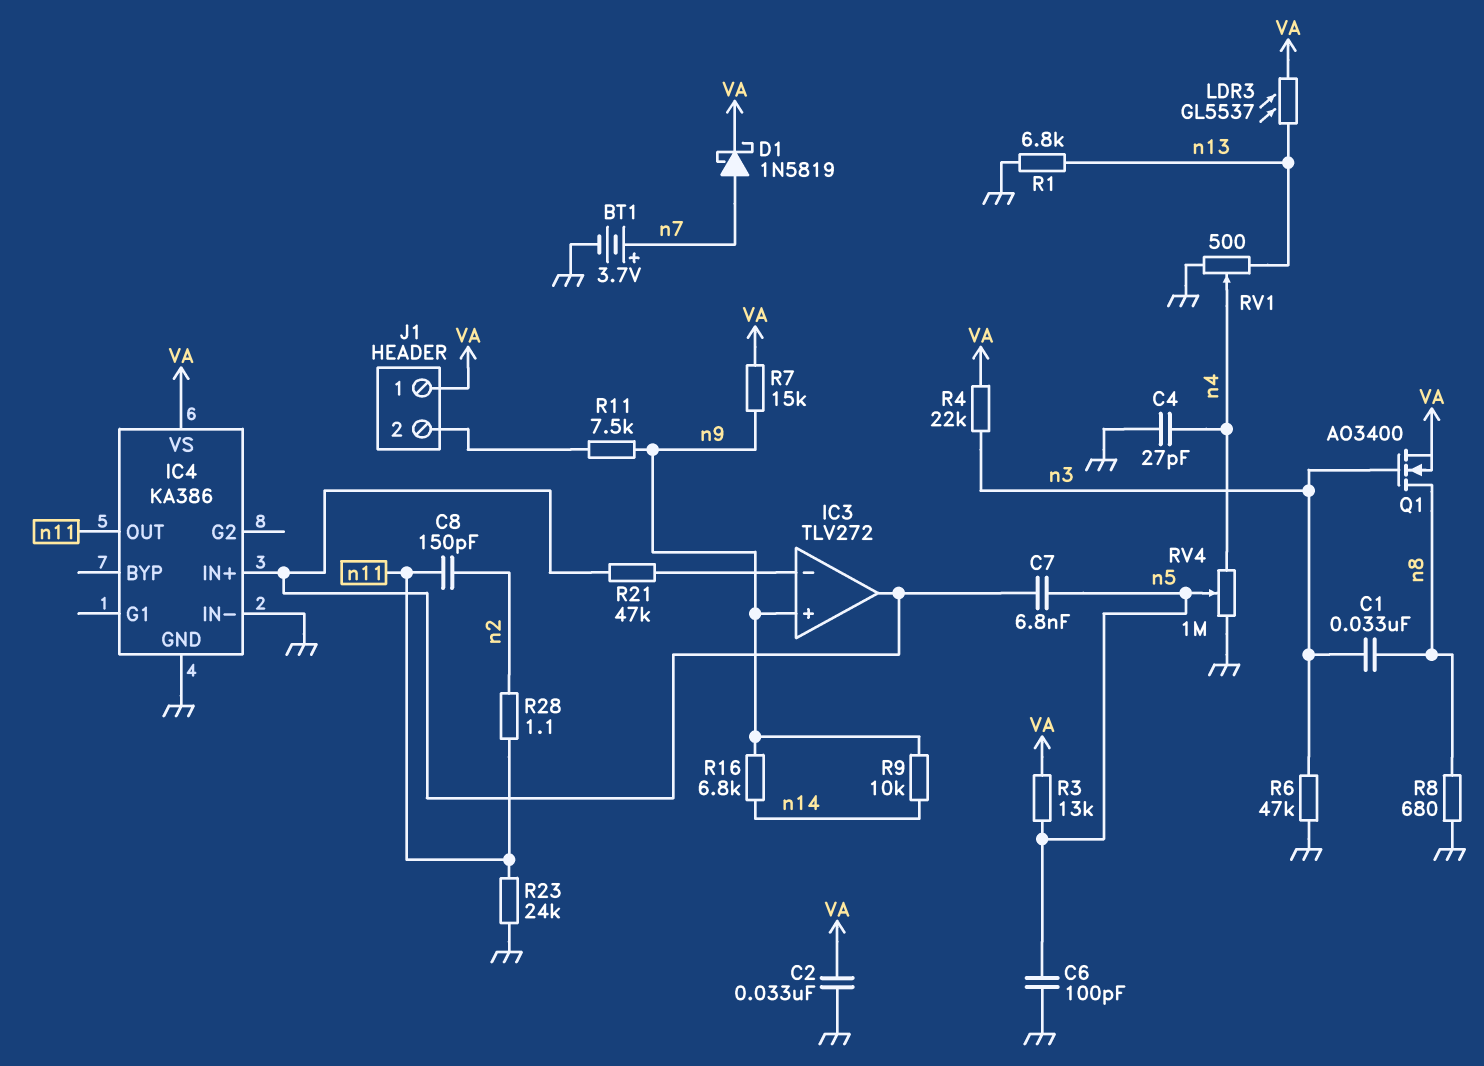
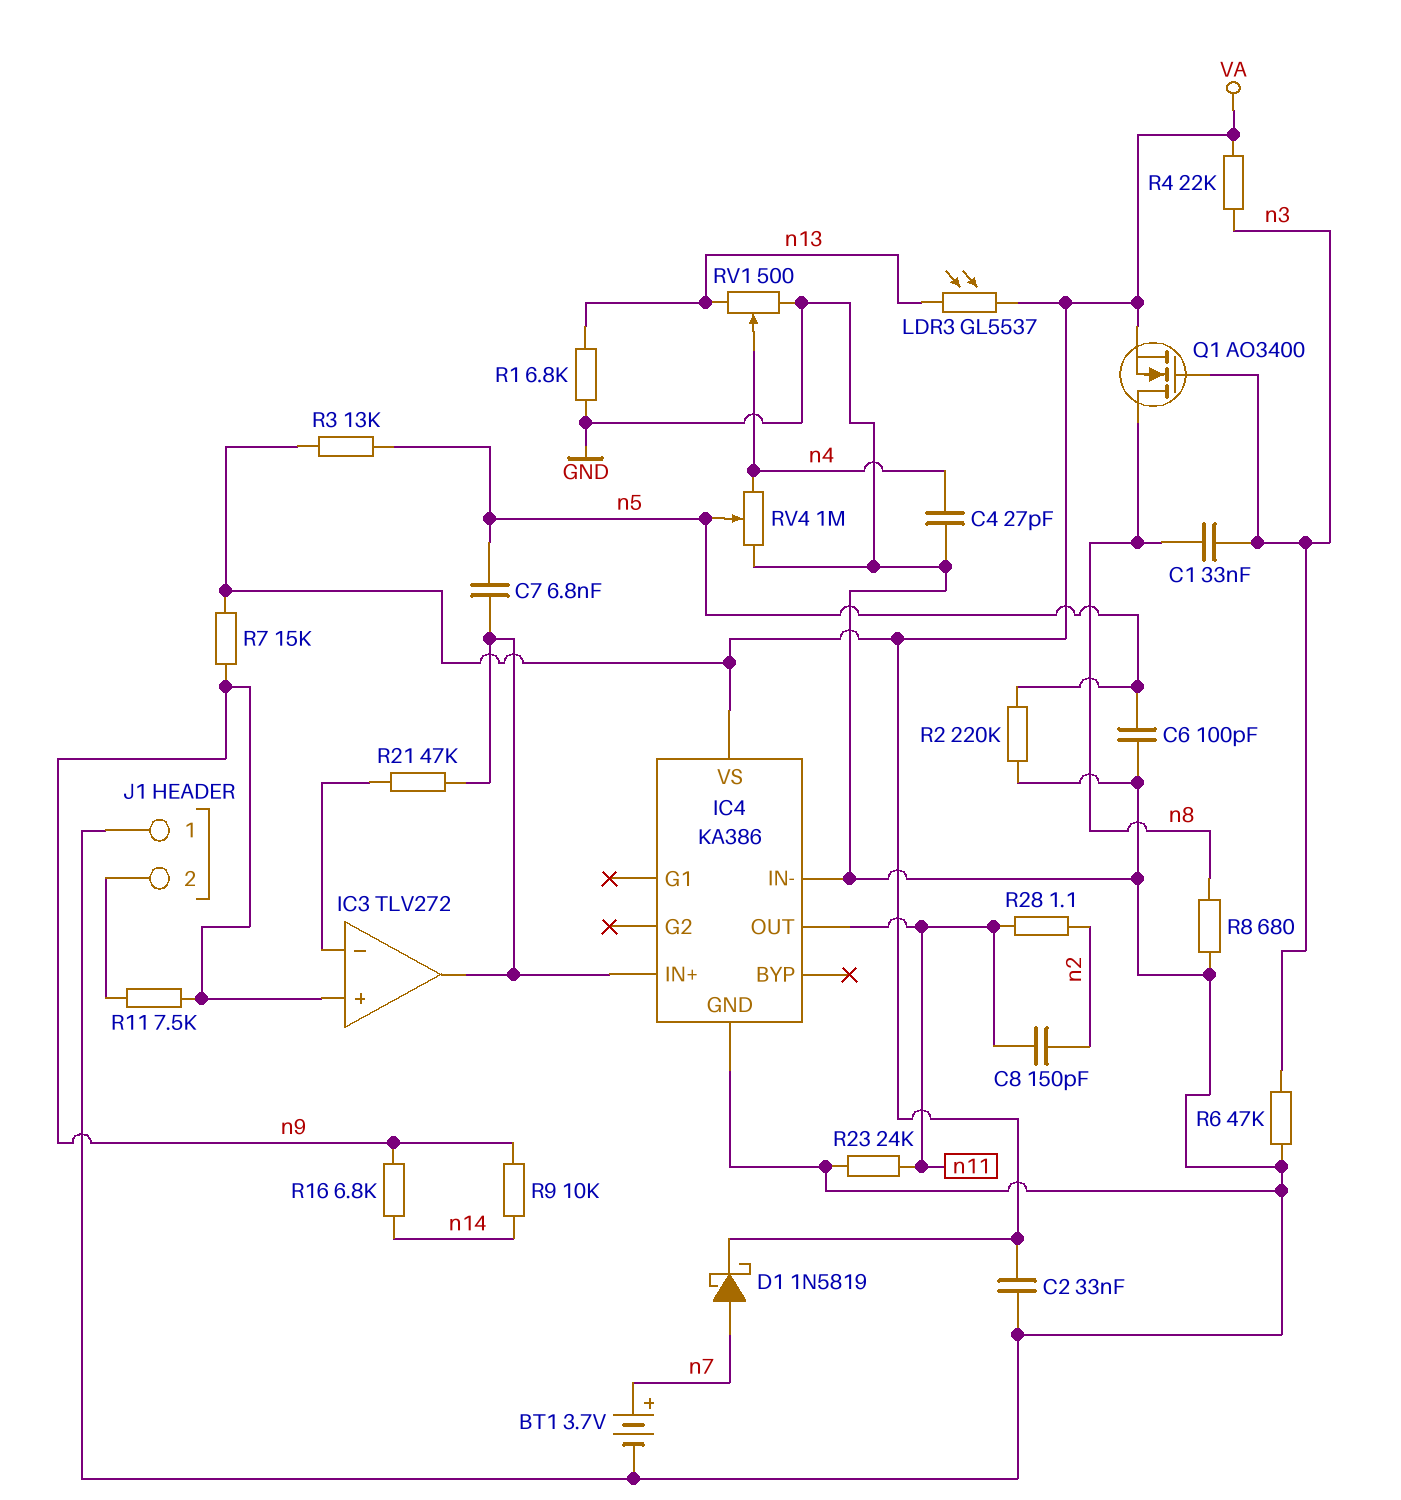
J1 pin 1: VA -> GND
R2: none -> 220k (GND, n5)

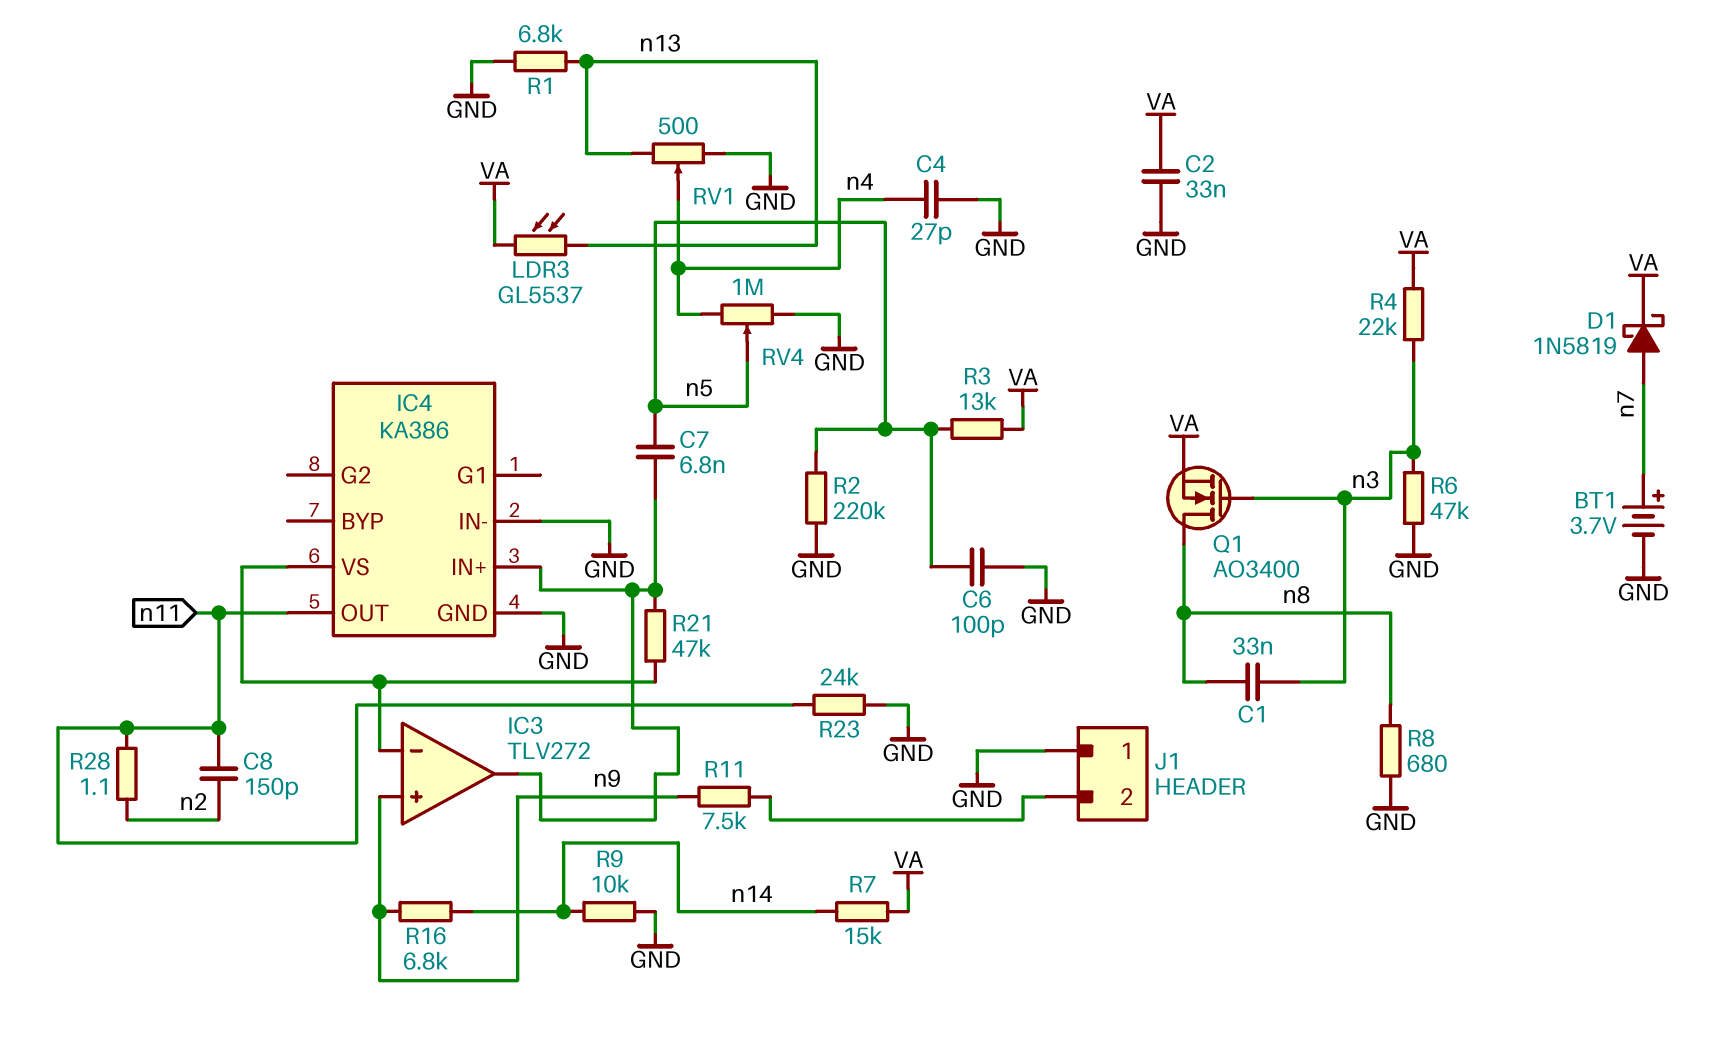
IC4 pin VS: VA -> IC3/in-
R7: 15k (VA, n9) -> 15k (VA, n14)
R9: 10k (n9, n14) -> 10k (GND, n14)

